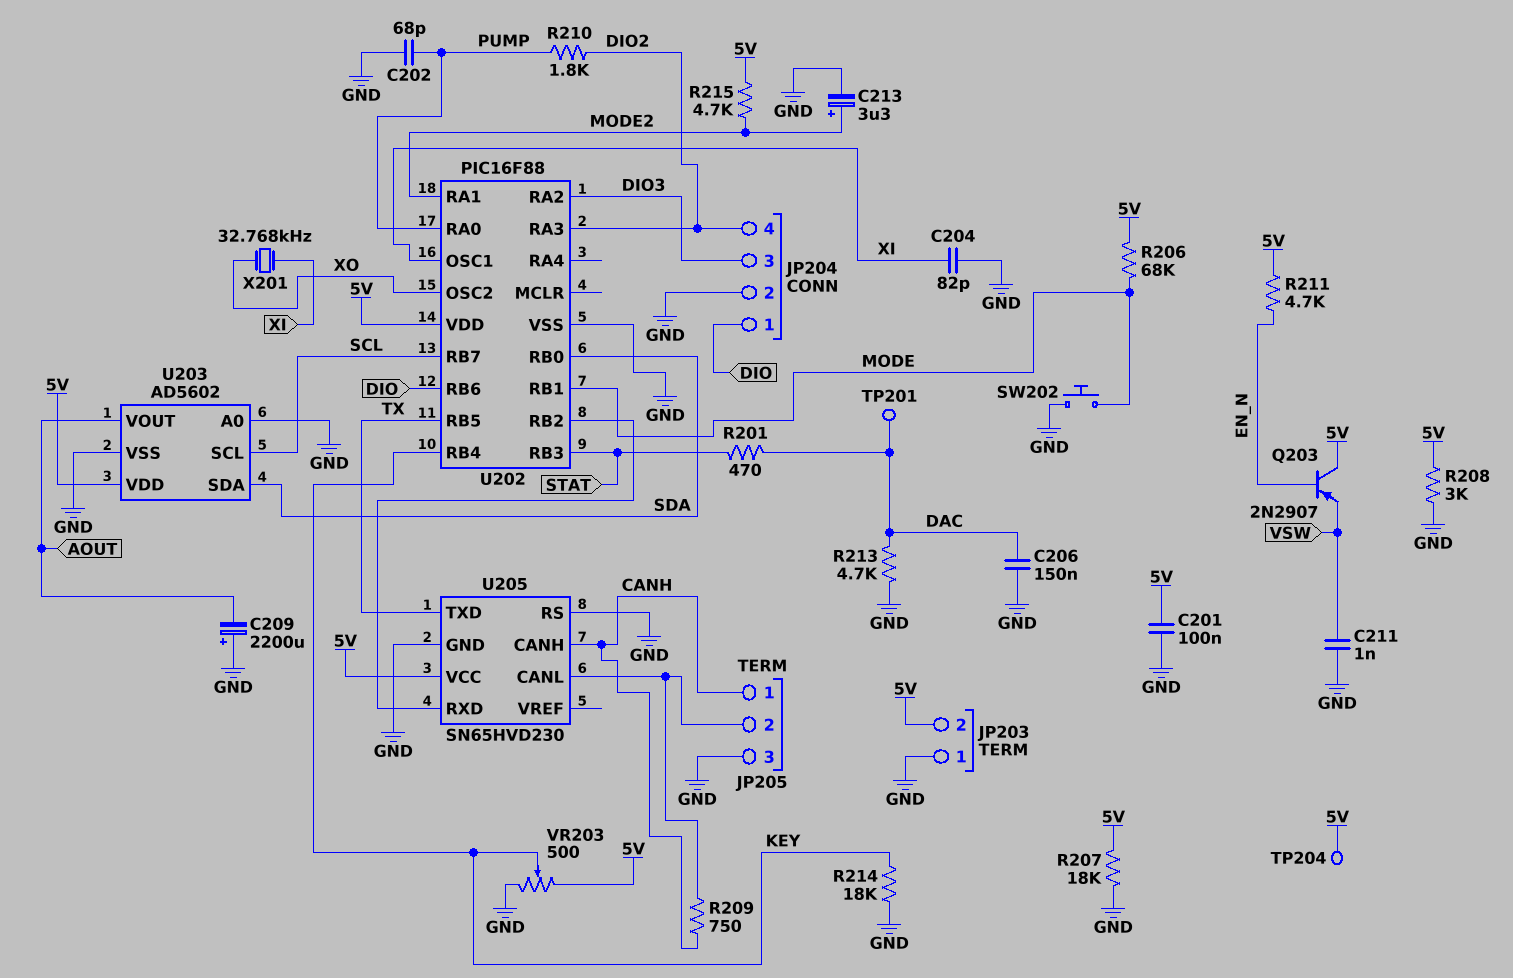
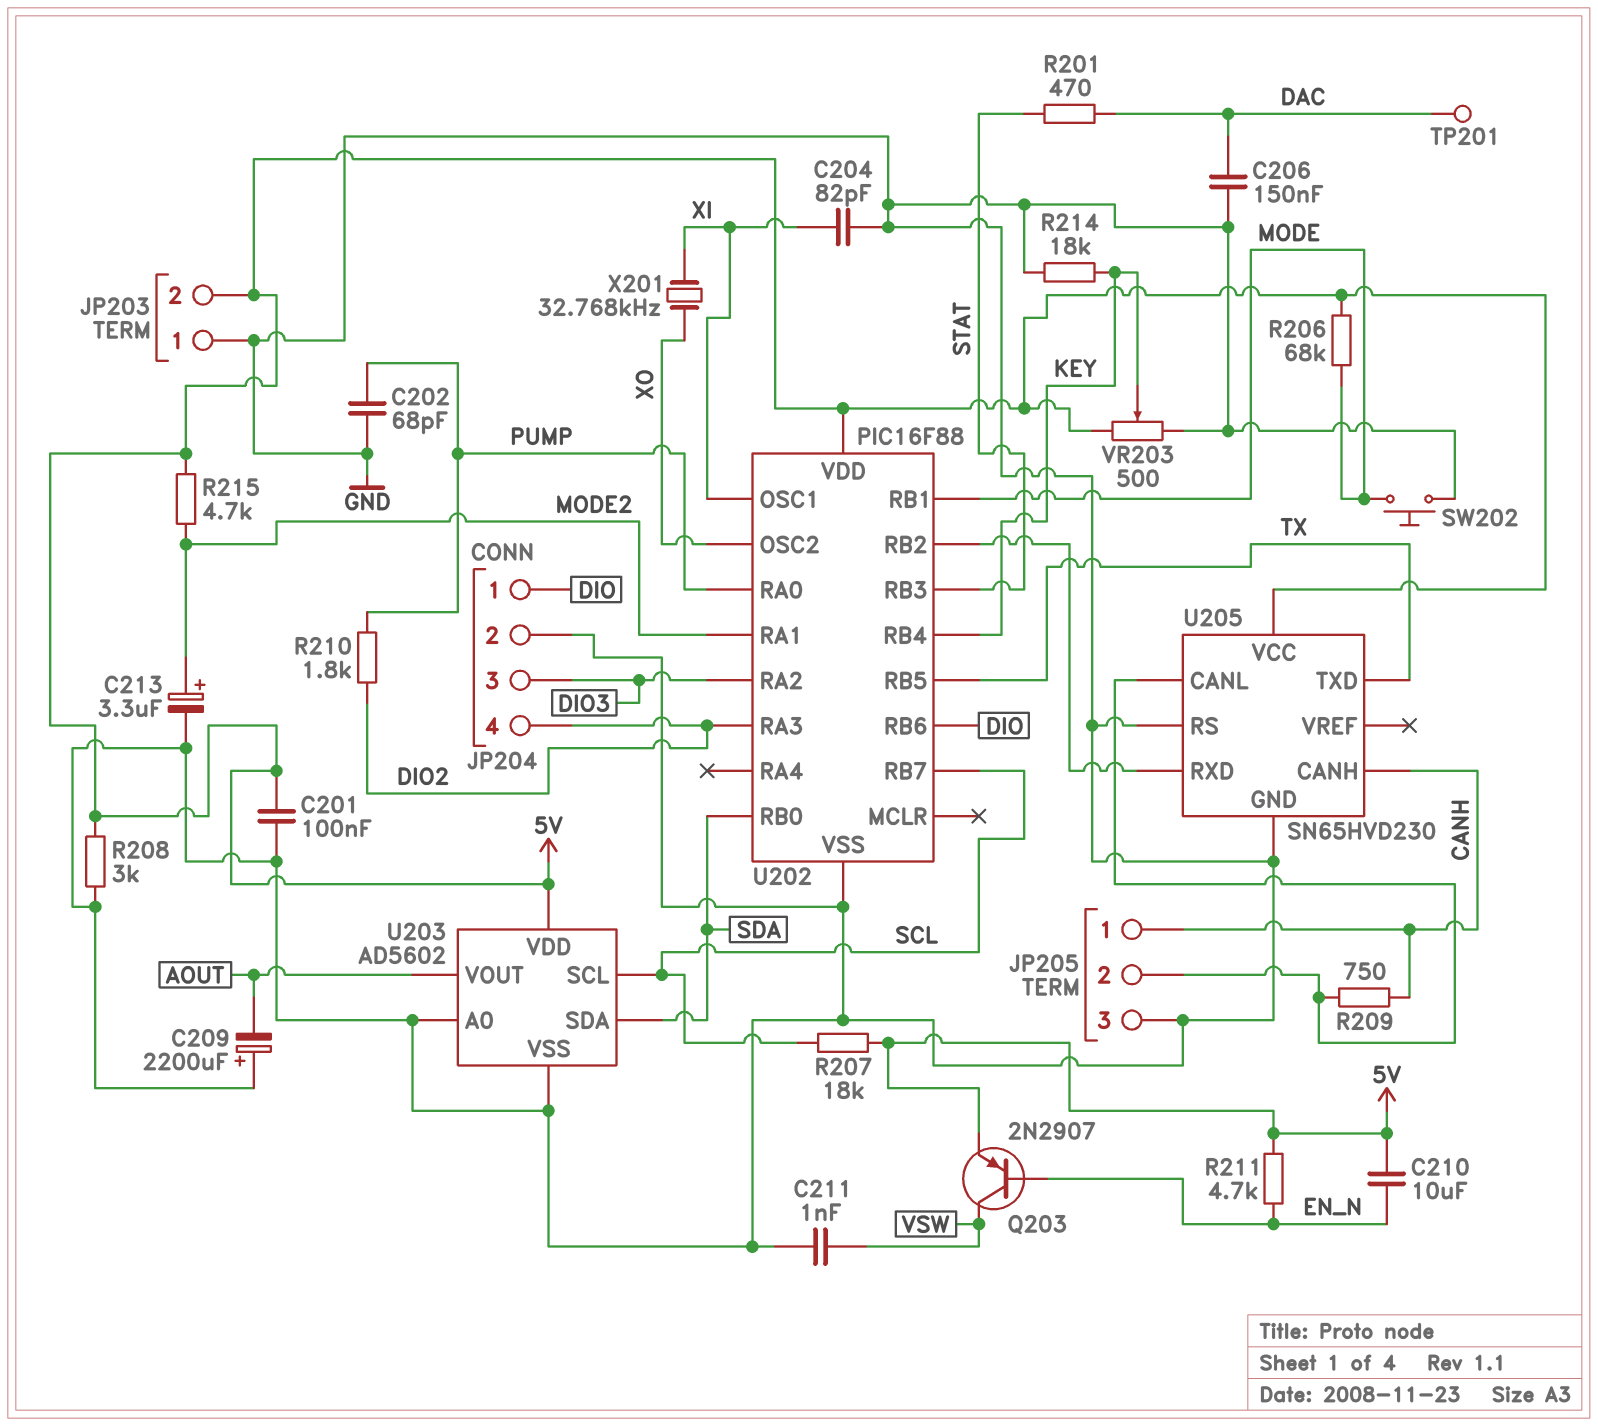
C210: none -> 10uF (5V, EN_N)
Q203: PNP 2N2907 (B EN_N, C 5V, E VSW) -> PNP 2N2907 (B EN_N, C VSW, E 5V)
R207: 18k (5V, GND) -> 18k (5V, SCL)
R213: 4.7k (DAC, GND) -> none
TP204: test point (5V) -> none

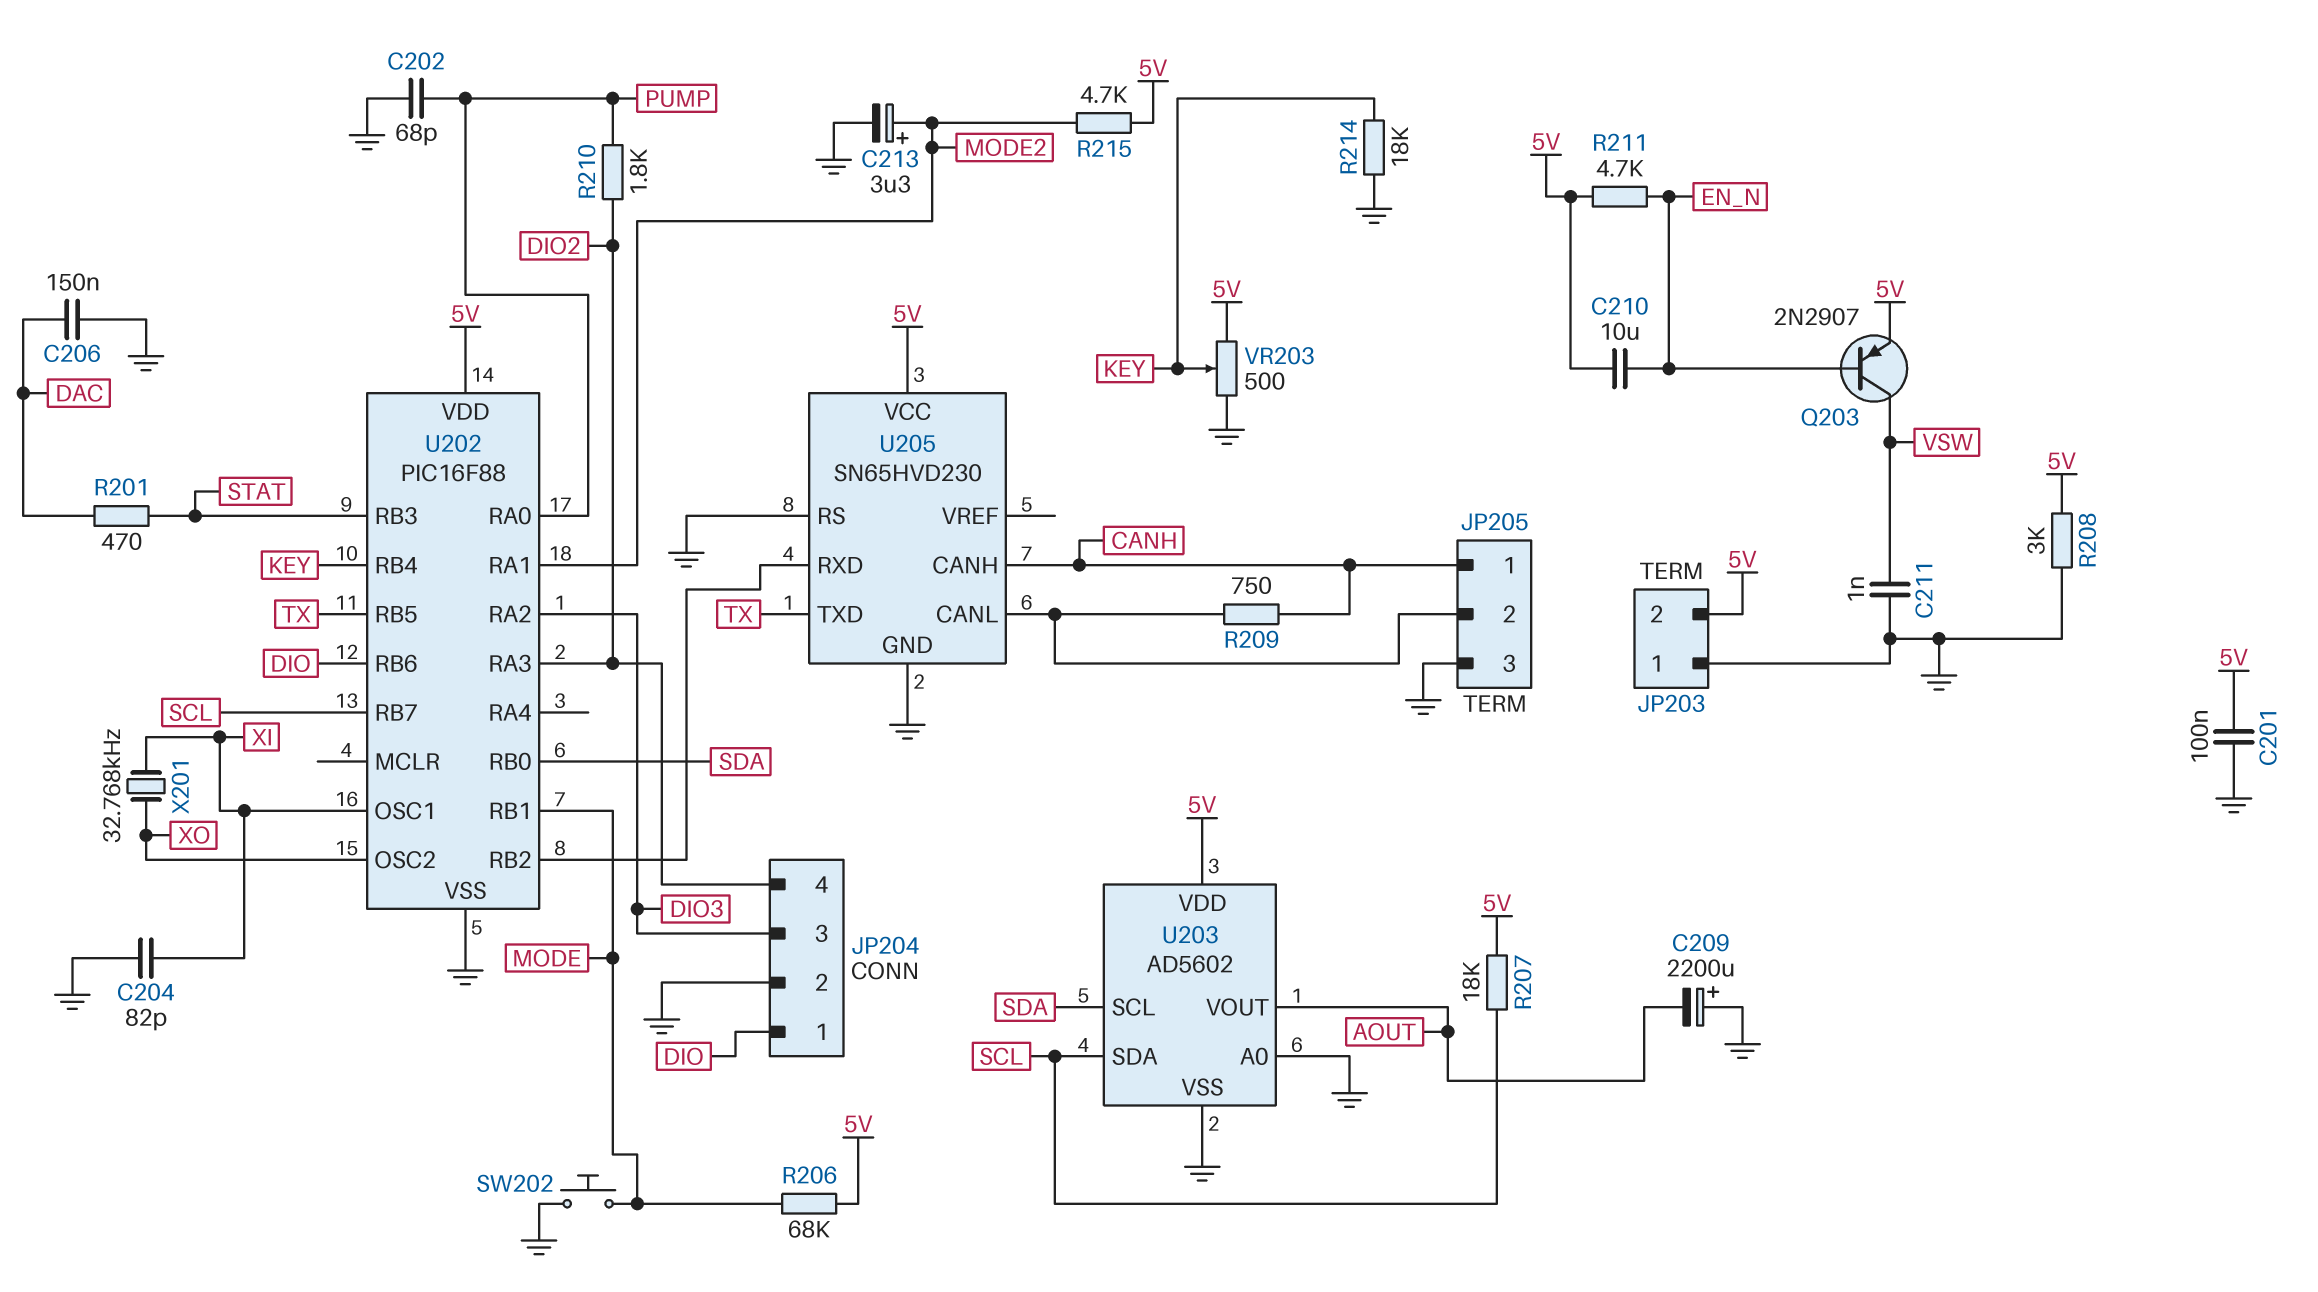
TP201: test point (DAC) -> none
U203 pin SCL: SCL -> SDA
U203 pin SDA: SDA -> SCL

